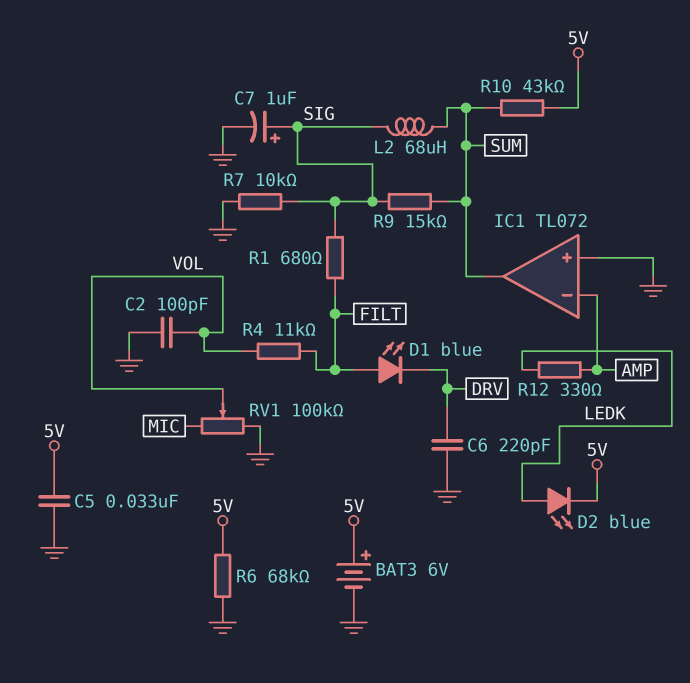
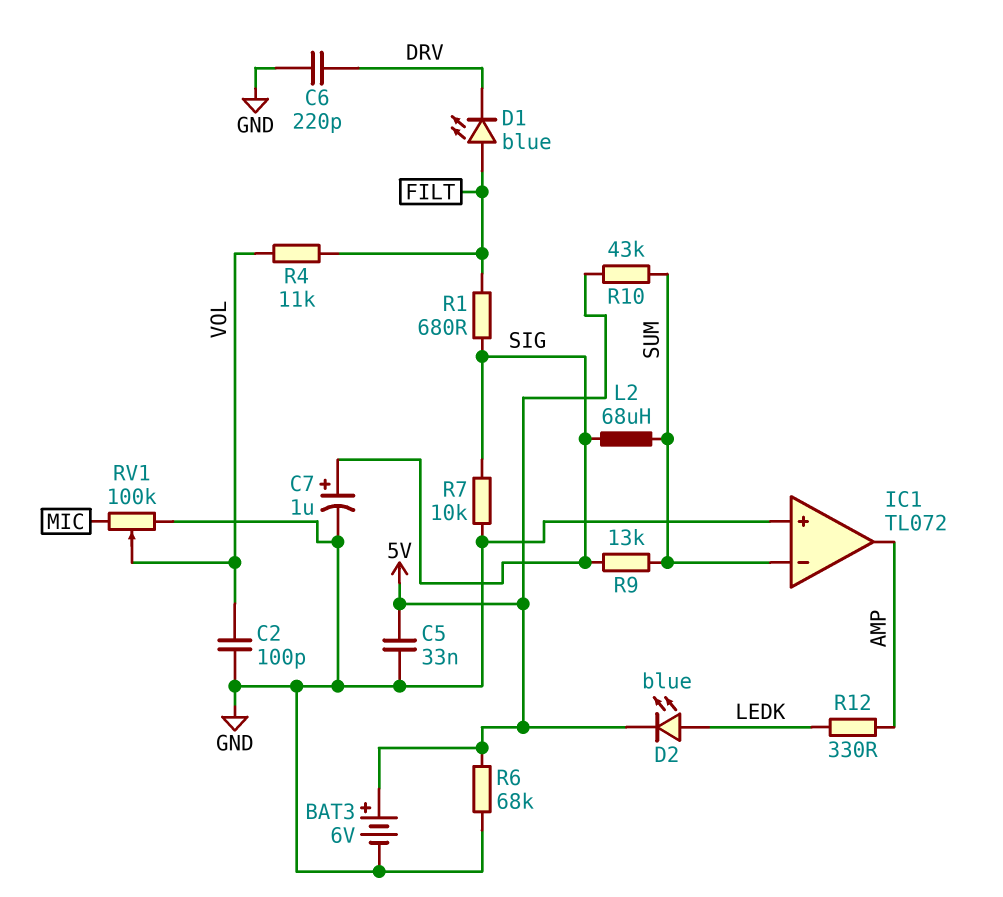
IC1 pin in-: AMP -> SUM
IC1 pin out: SUM -> AMP
R9: 15k (SIG, SUM) -> 13k (SIG, SUM)

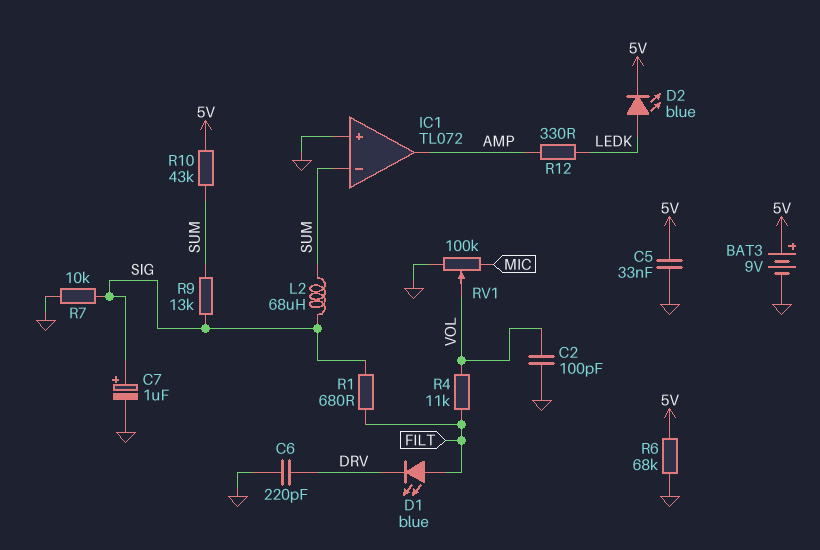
BAT3: 6V (plus 5V, minus GND) -> 9V (plus 5V, minus GND)

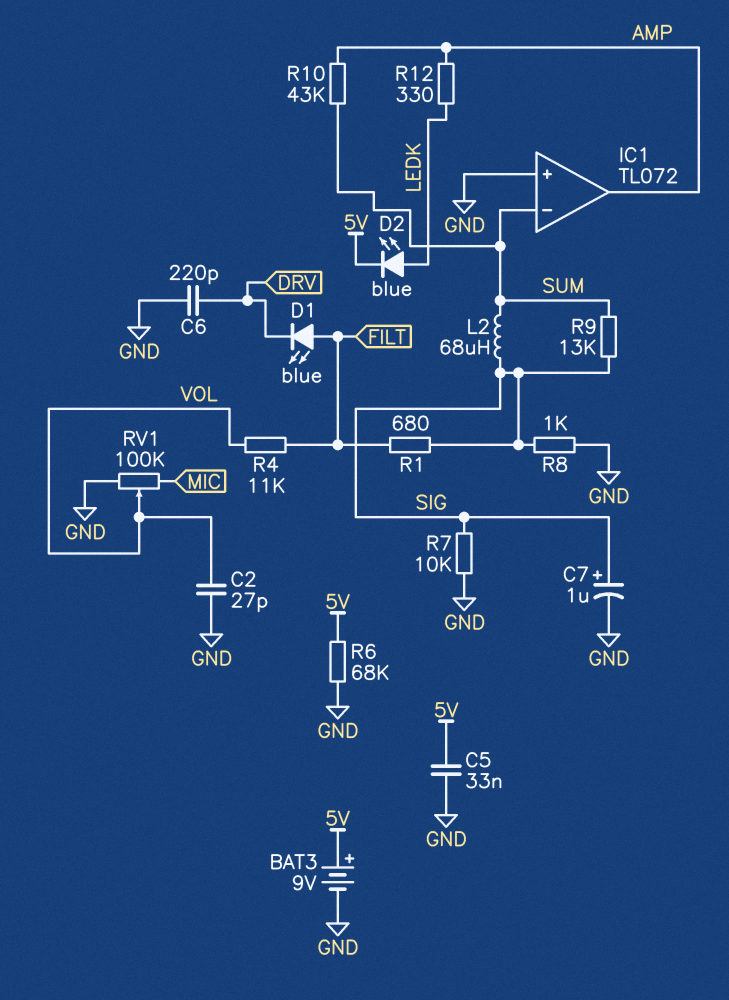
C2: 100pF (GND, VOL) -> 27pF (GND, VOL)
R8: none -> 1k (GND, SIG)
R10: 43k (5V, SUM) -> 43k (AMP, SUM)

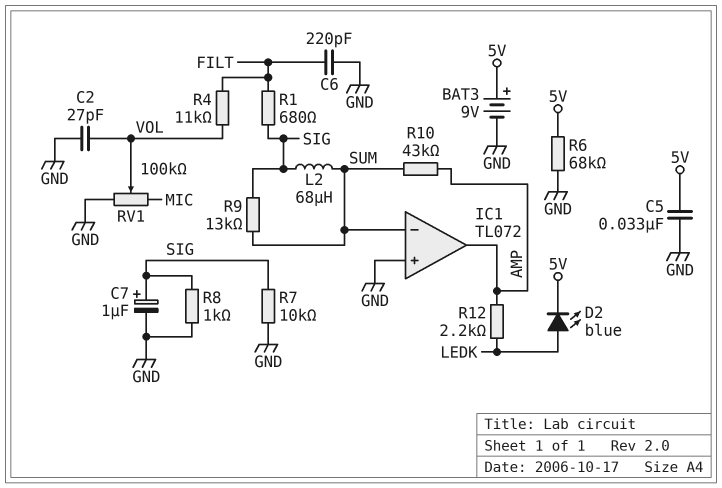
C6: 220pF (DRV, GND) -> 220pF (FILT, GND)
D1: LED blue (A FILT, K DRV) -> none
R12: 330 (AMP, LEDK) -> 2.2k (AMP, LEDK)

